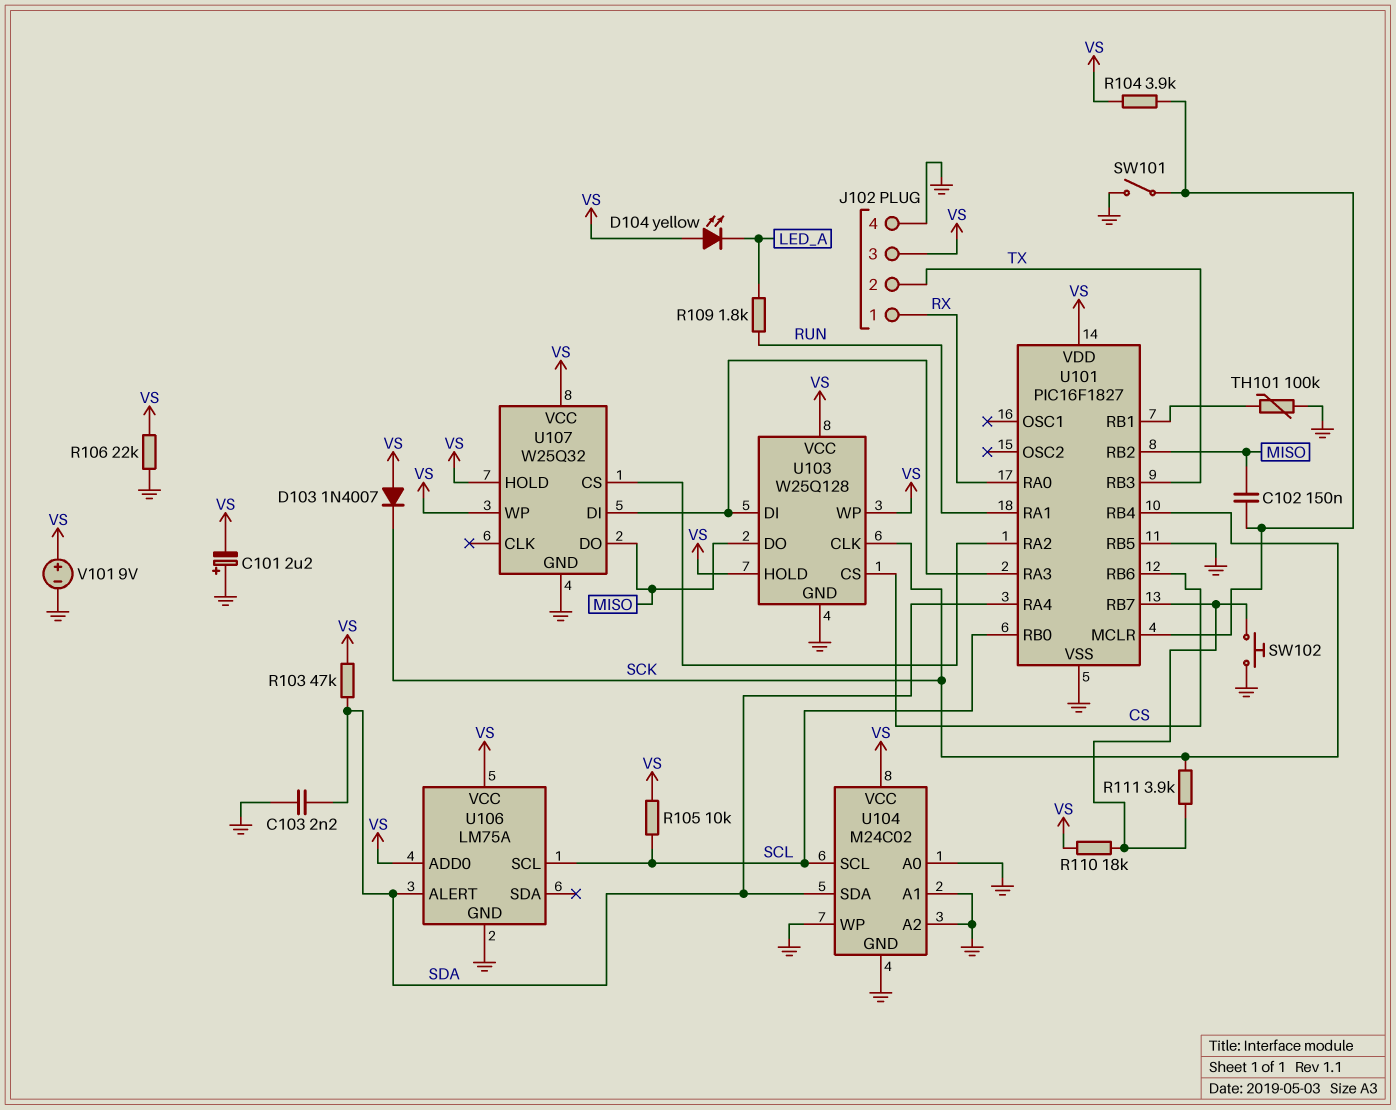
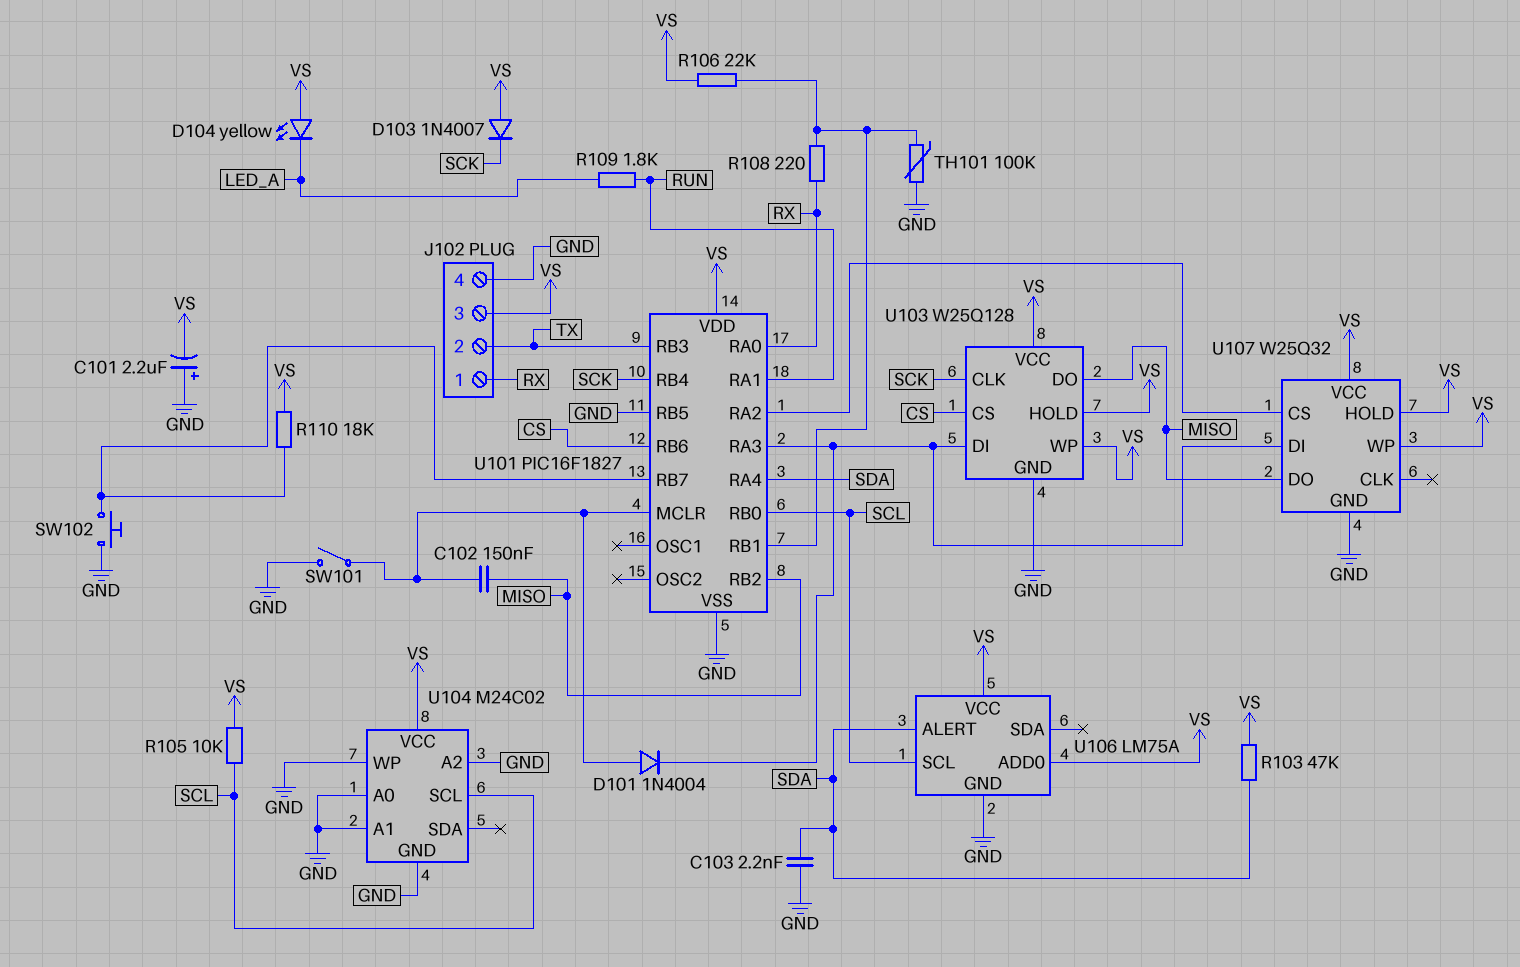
D101: none -> diode 1N4004 (A U101/MCLR, K U101/RA3)
R104: 3.9k (U101/MCLR, VS) -> none
R106: 22k (GND, VS) -> 22k (U101/RB1, VS)
R108: none -> 220 (RX, U101/RB1)
R111: 3.9k (SCK, U101/RB7) -> none
U104 pin SDA: SDA -> none
V101: 9V (plus VS, minus GND) -> none

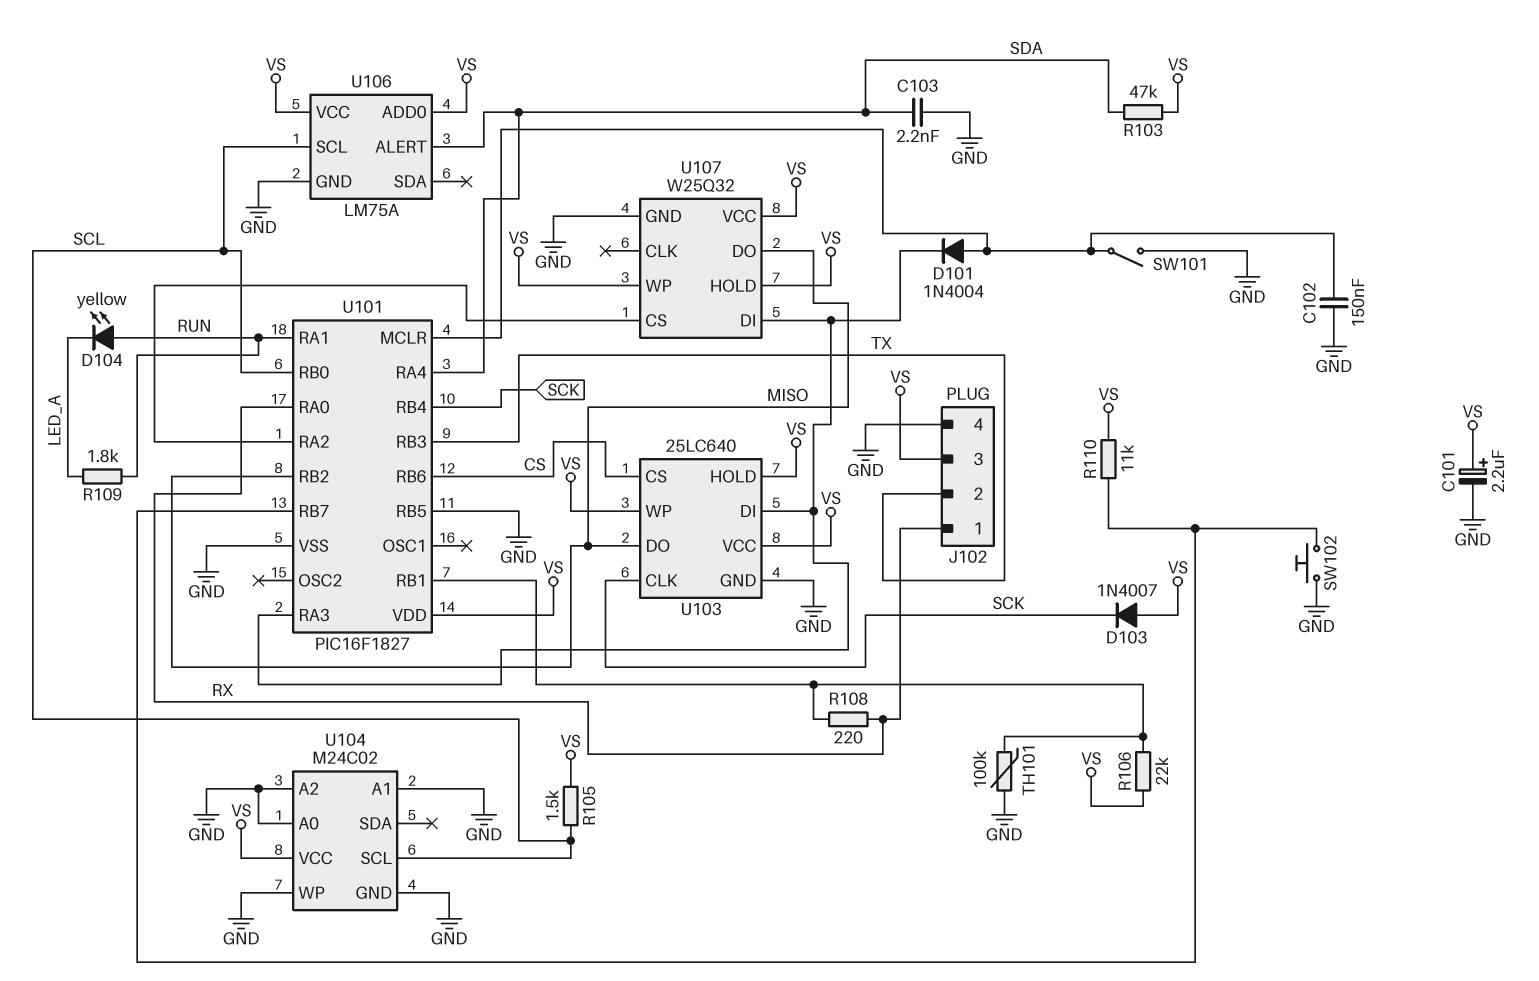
C101: 2.2uF (plus GND, minus VS) -> 2.2uF (plus VS, minus GND)
C102: 150nF (MISO, U101/MCLR) -> 150nF (GND, U101/MCLR)
D104: LED yellow (A VS, K LED_A) -> LED yellow (A RUN, K LED_A)
R105: 10k (SCL, VS) -> 1.5k (SCL, VS)
R110: 18k (U101/RB7, VS) -> 11k (U101/RB7, VS)
U103: W25Q128 -> 25LC640

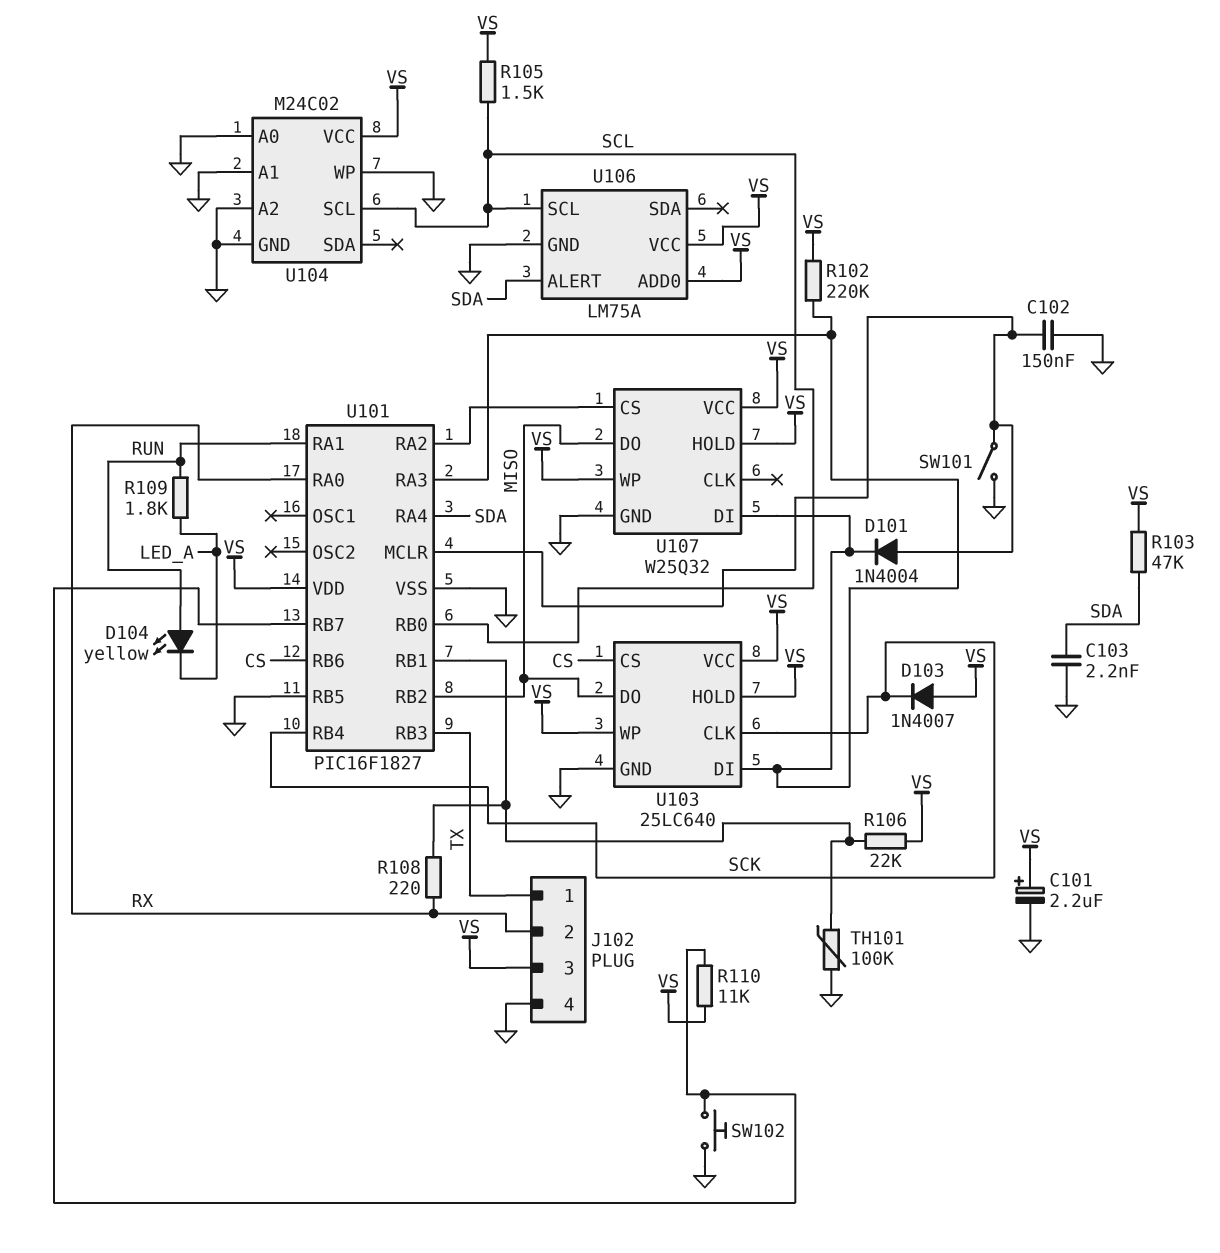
J102 pin 1: RX -> TX
J102 pin 2: TX -> RX
R102: none -> 220k (U101/RA3, VS)

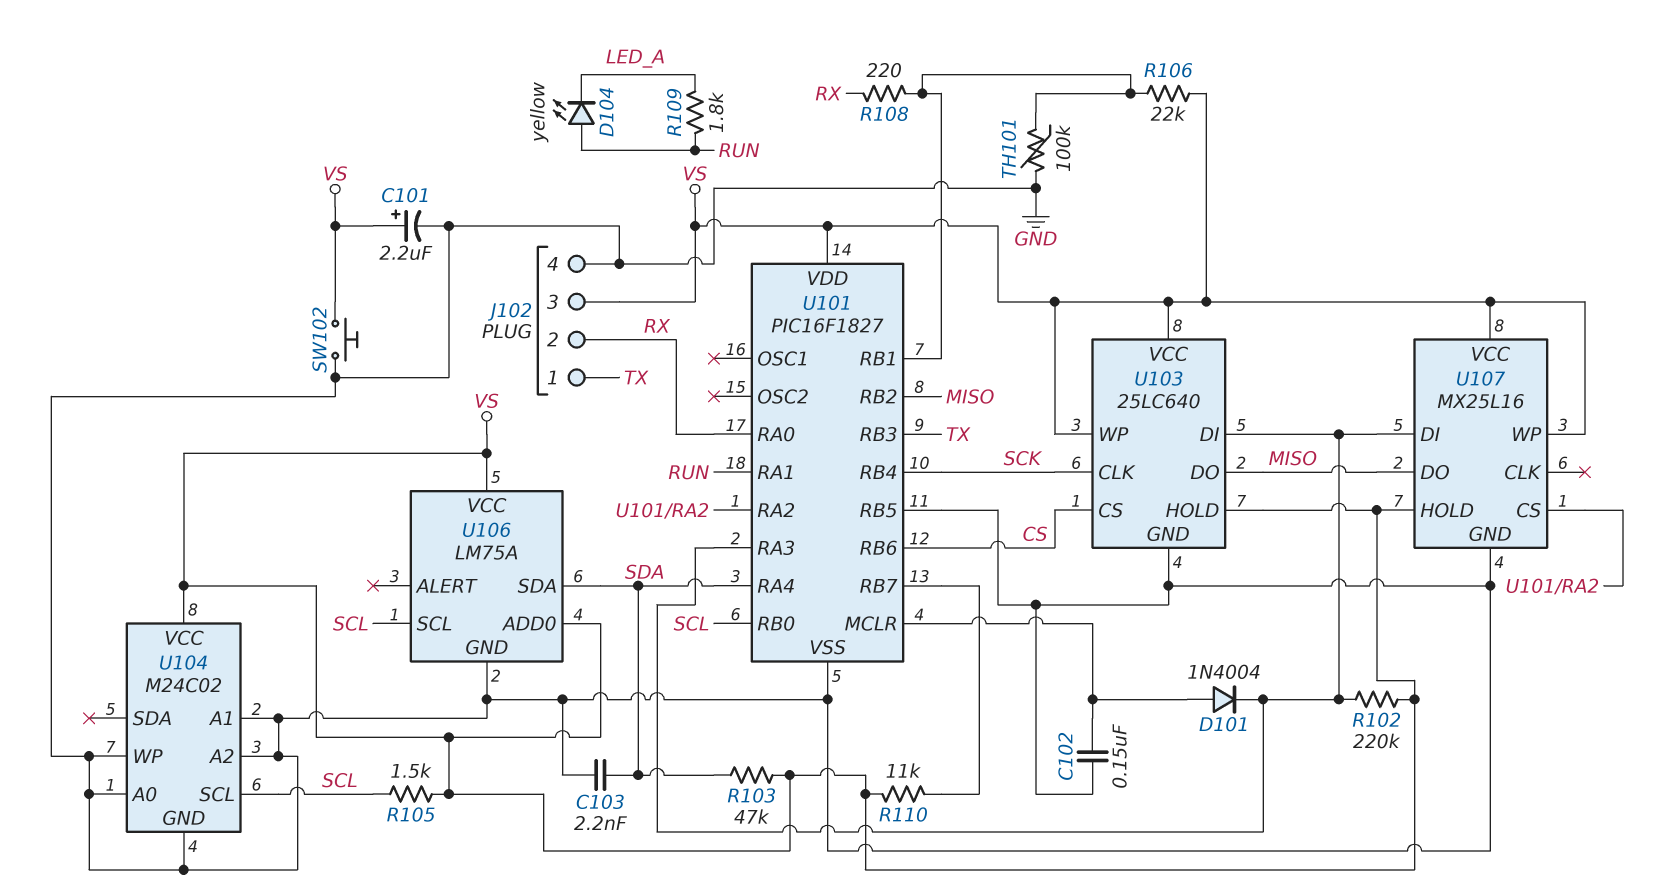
D103: diode 1N4007 (A VS, K SCK) -> none
SW101: switch (GND, U101/MCLR) -> none
SW102: button (GND, U101/RB7) -> button (GND, VS)
U106 pin ALERT: SDA -> none
U106 pin SDA: none -> SDA
U107: W25Q32 -> MX25L16

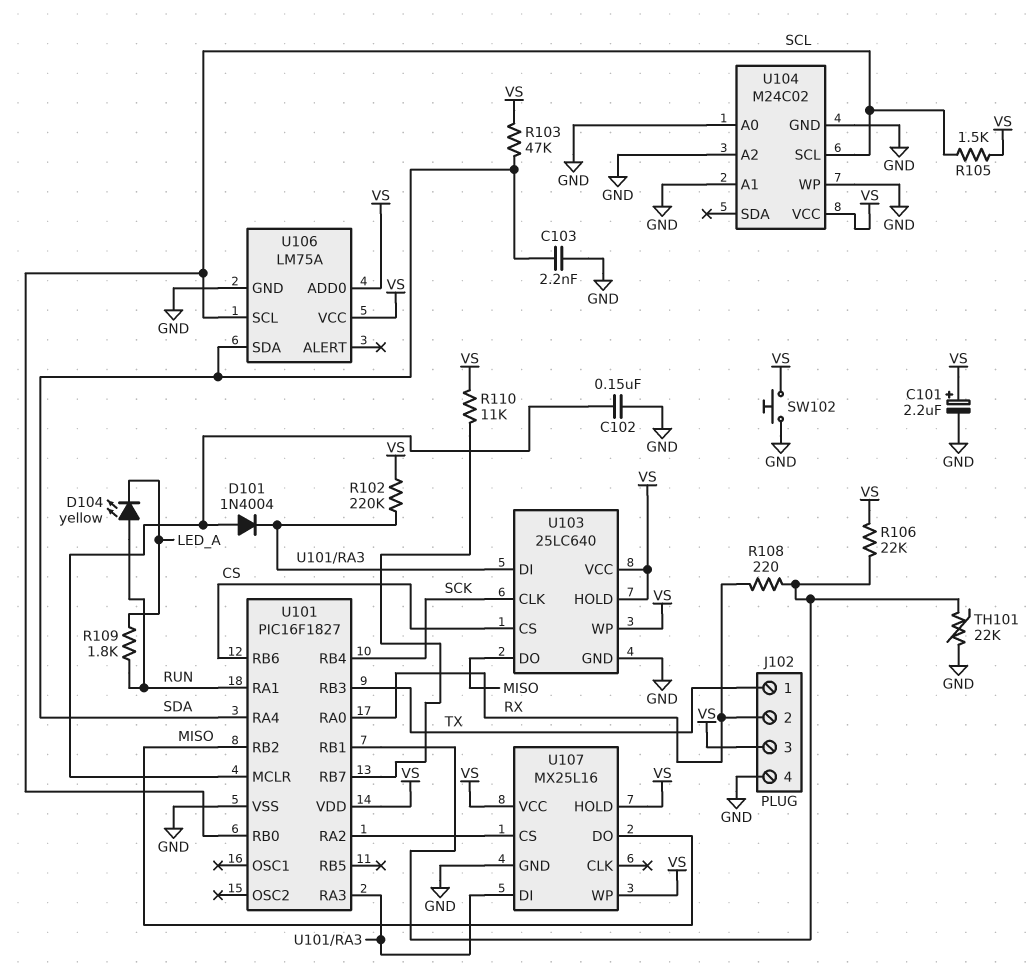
TH101: 100k (GND, U101/RB1) -> 22k (GND, U101/RB1)
U101 pin RB5: GND -> none

